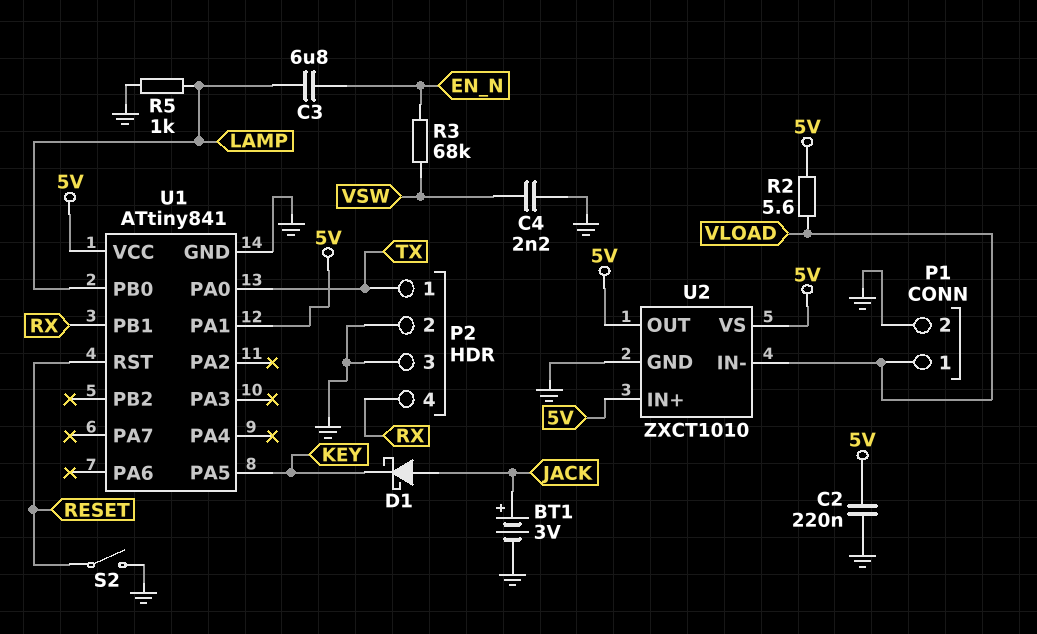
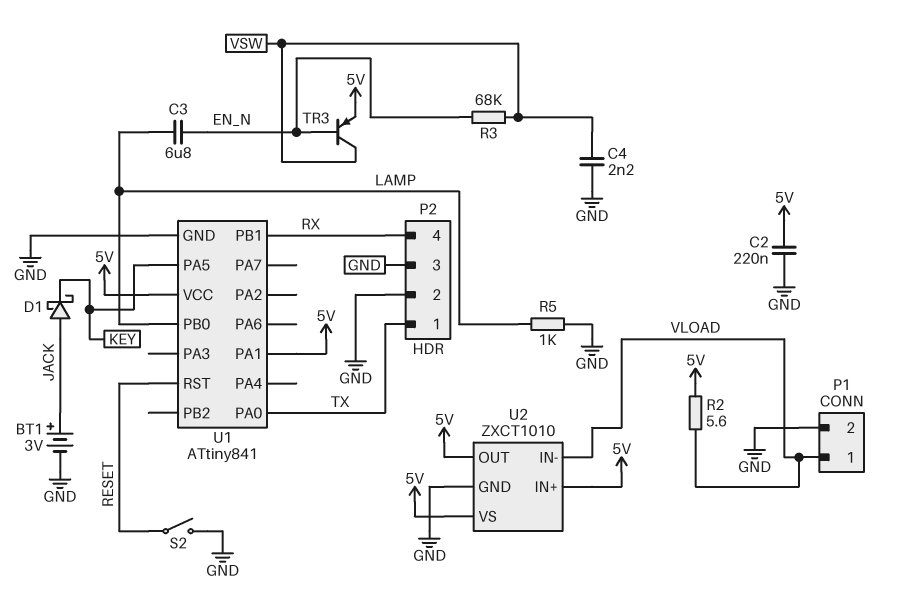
TR3: none -> PNP (B EN_N, C VSW, E 5V)

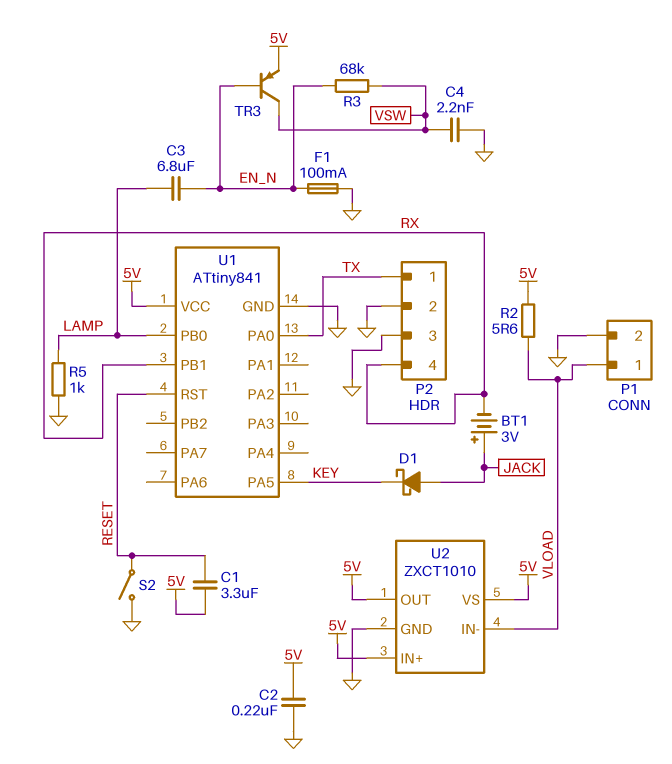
BT1: 3V (plus JACK, minus GND) -> 3V (plus JACK, minus RX)
C1: none -> 3.3uF (5V, RESET)
F1: none -> 100mA (EN_N, GND)
U1 pin PA1: 5V -> none

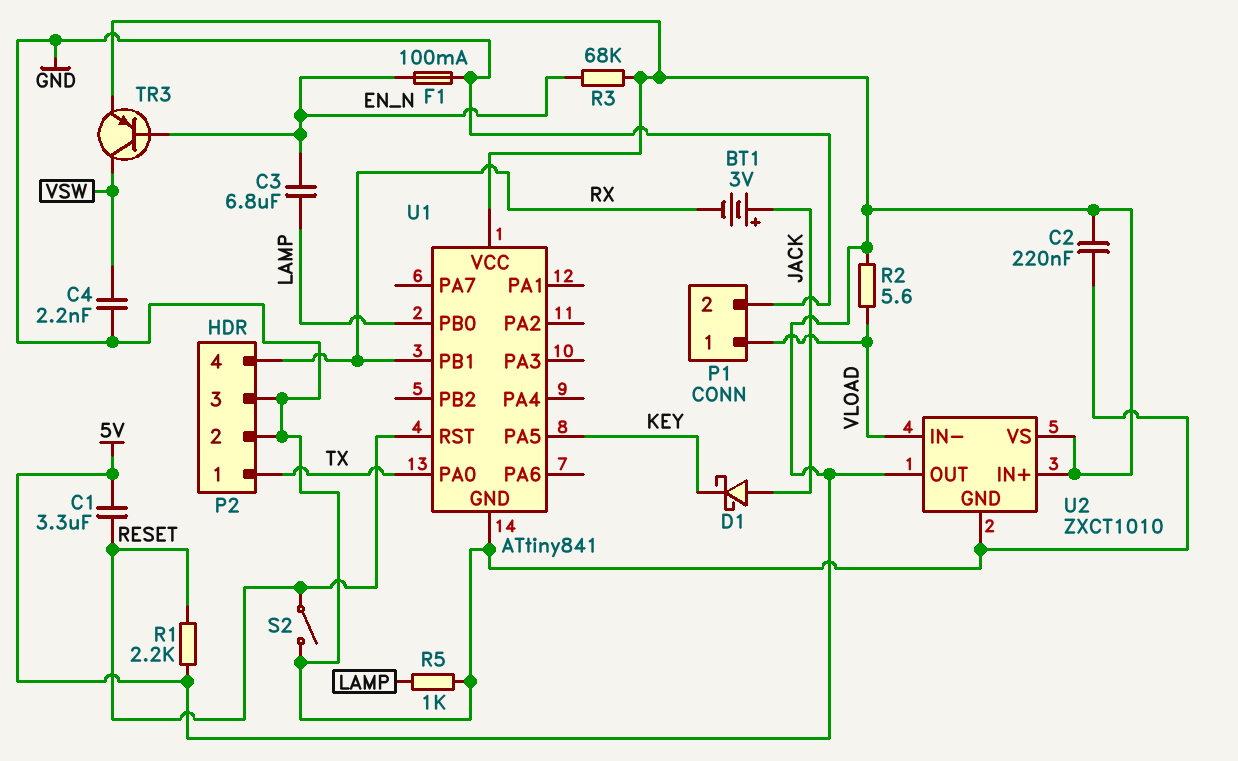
R1: none -> 2.2k (5V, RESET)
R3: 68k (EN_N, VSW) -> 68k (5V, EN_N)

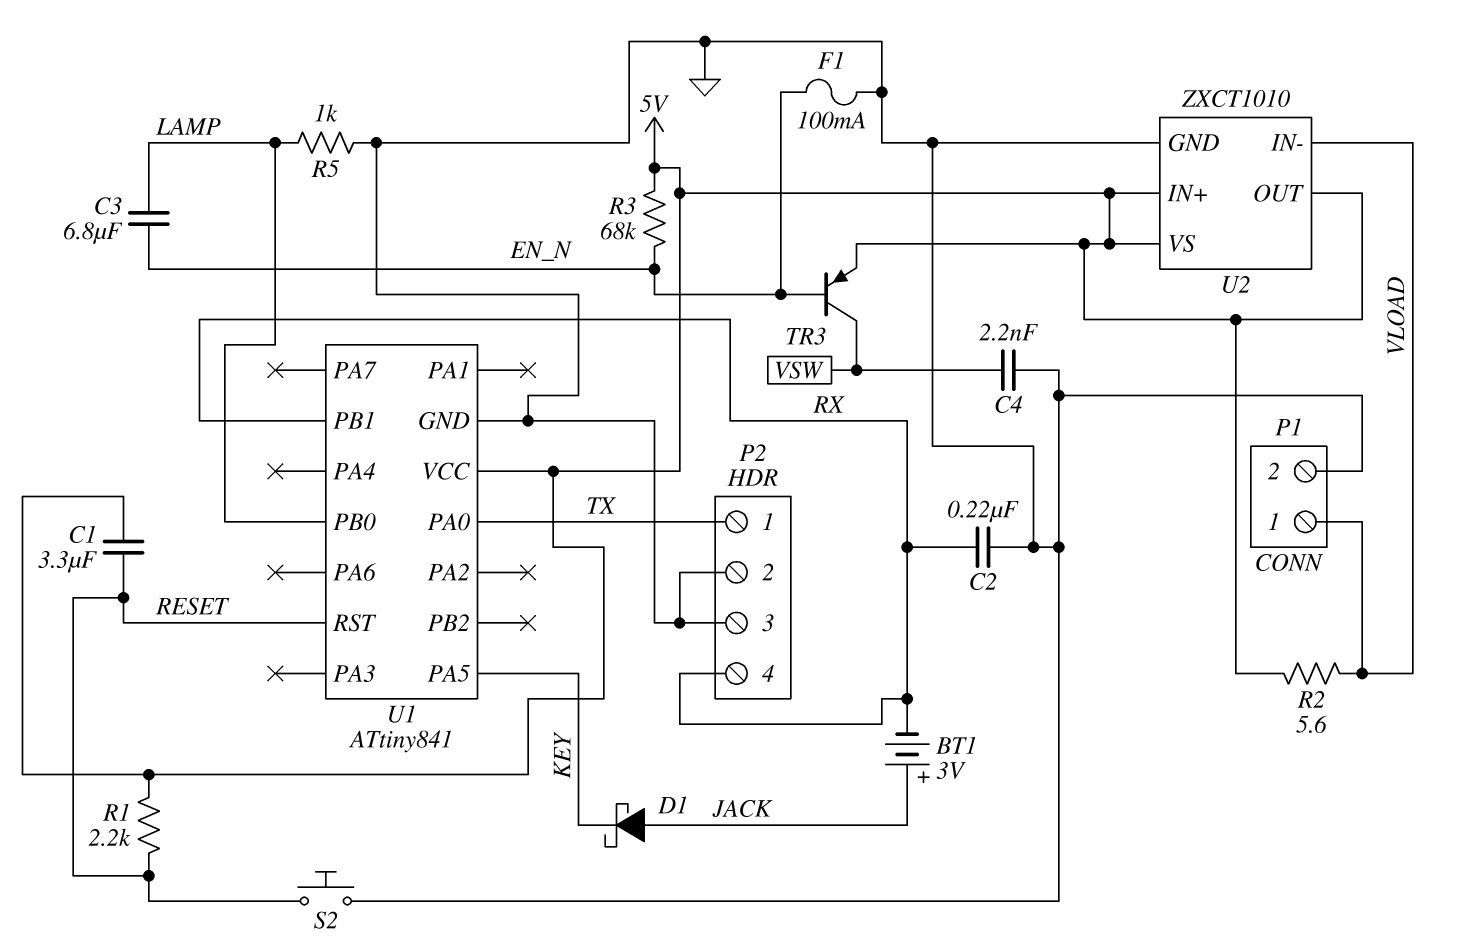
C2: 220nF (5V, GND) -> 220nF (GND, RX)
S2: switch (GND, RESET) -> button (GND, RESET)

